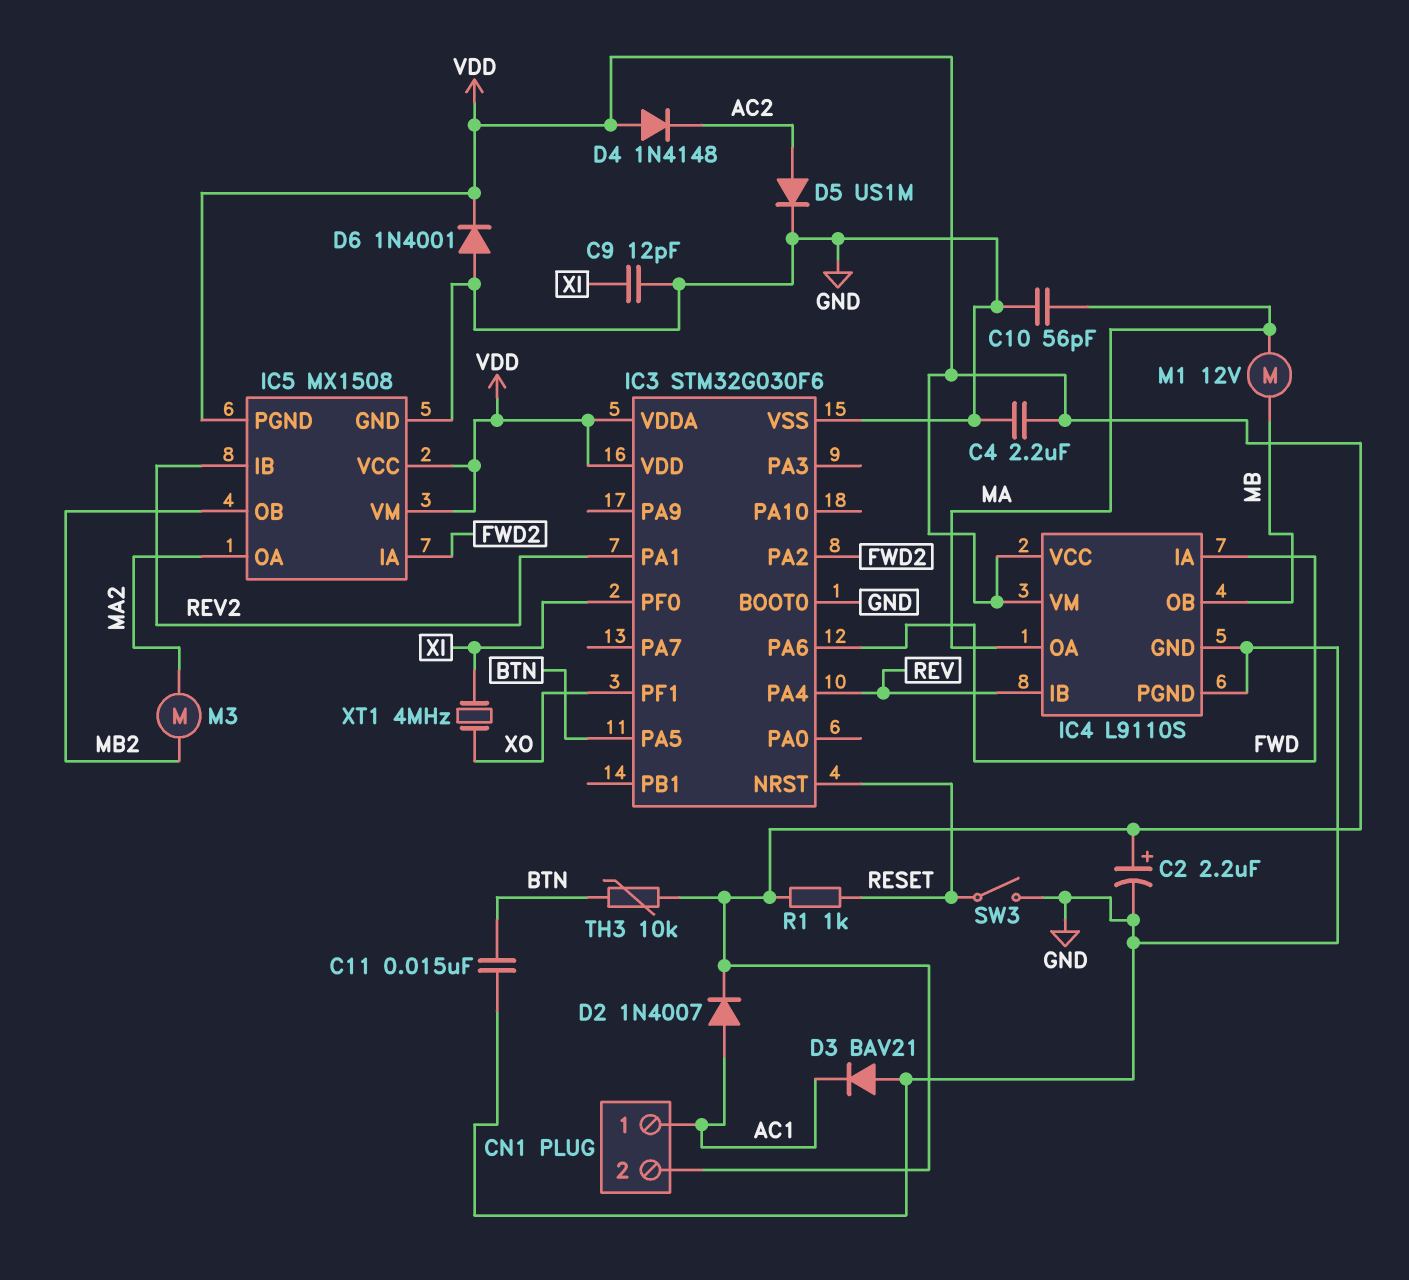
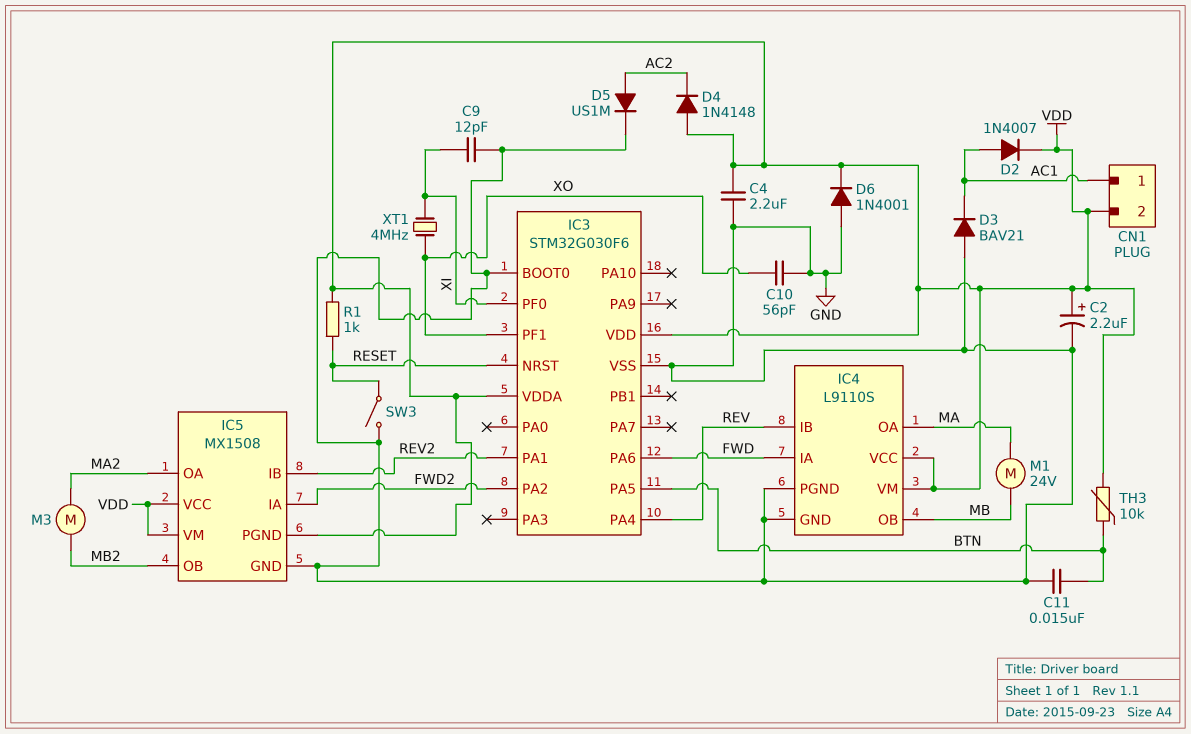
C10: 56pF (GND, MA) -> 56pF (GND, XO)
M1: motor 12V (MA, MB) -> motor 24V (MA, MB)

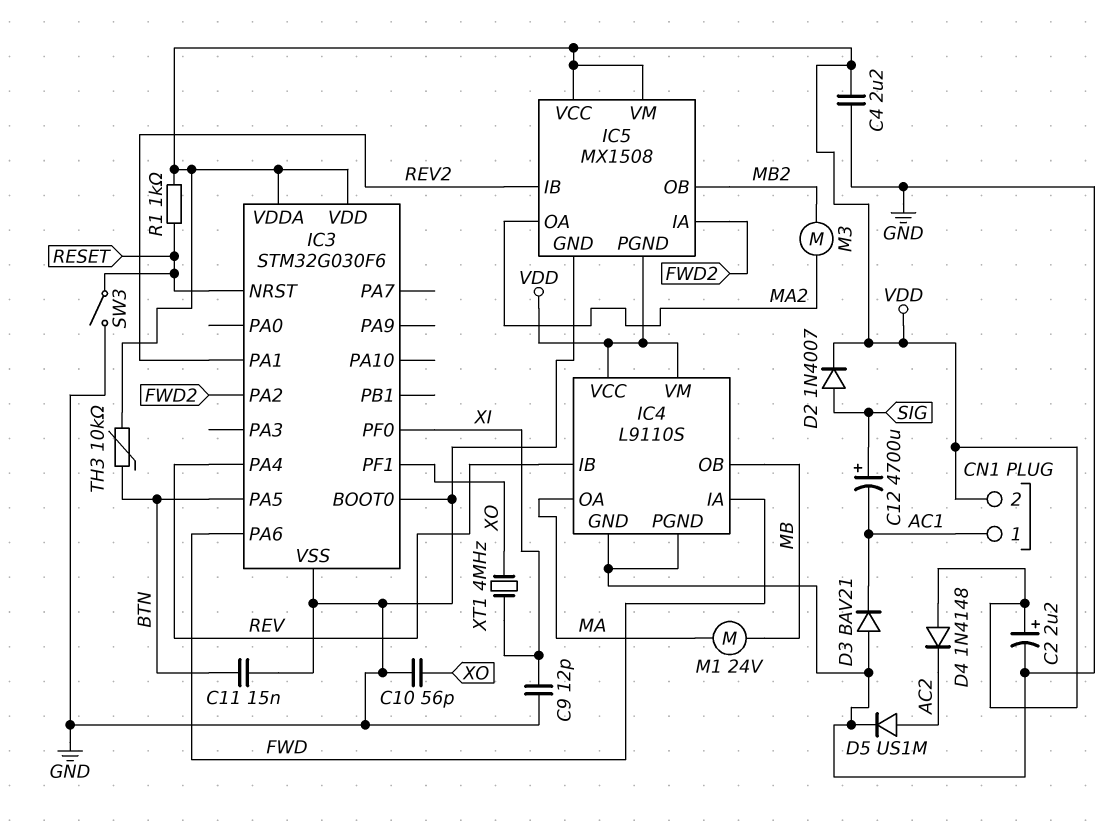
C12: none -> 4700uF (plus SIG, minus AC1)
D2: diode 1N4007 (A AC1, K VDD) -> diode 1N4007 (A SIG, K VDD)
D6: diode 1N4001 (A GND, K VDD) -> none

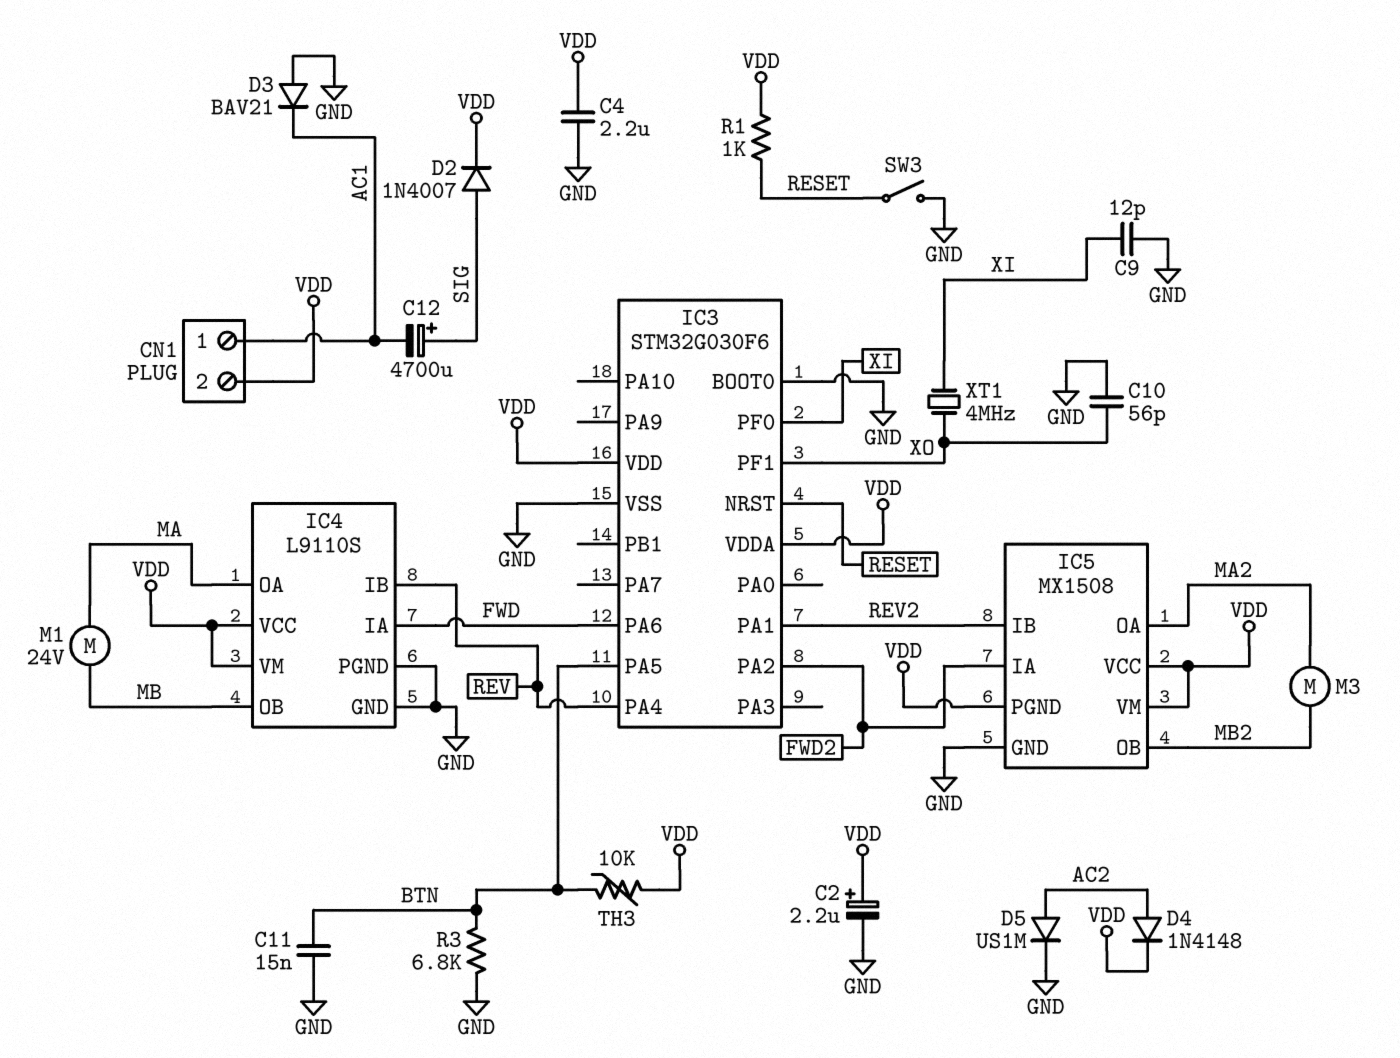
D4: diode 1N4148 (A VDD, K AC2) -> diode 1N4148 (A AC2, K VDD)
R3: none -> 6.8k (BTN, GND)

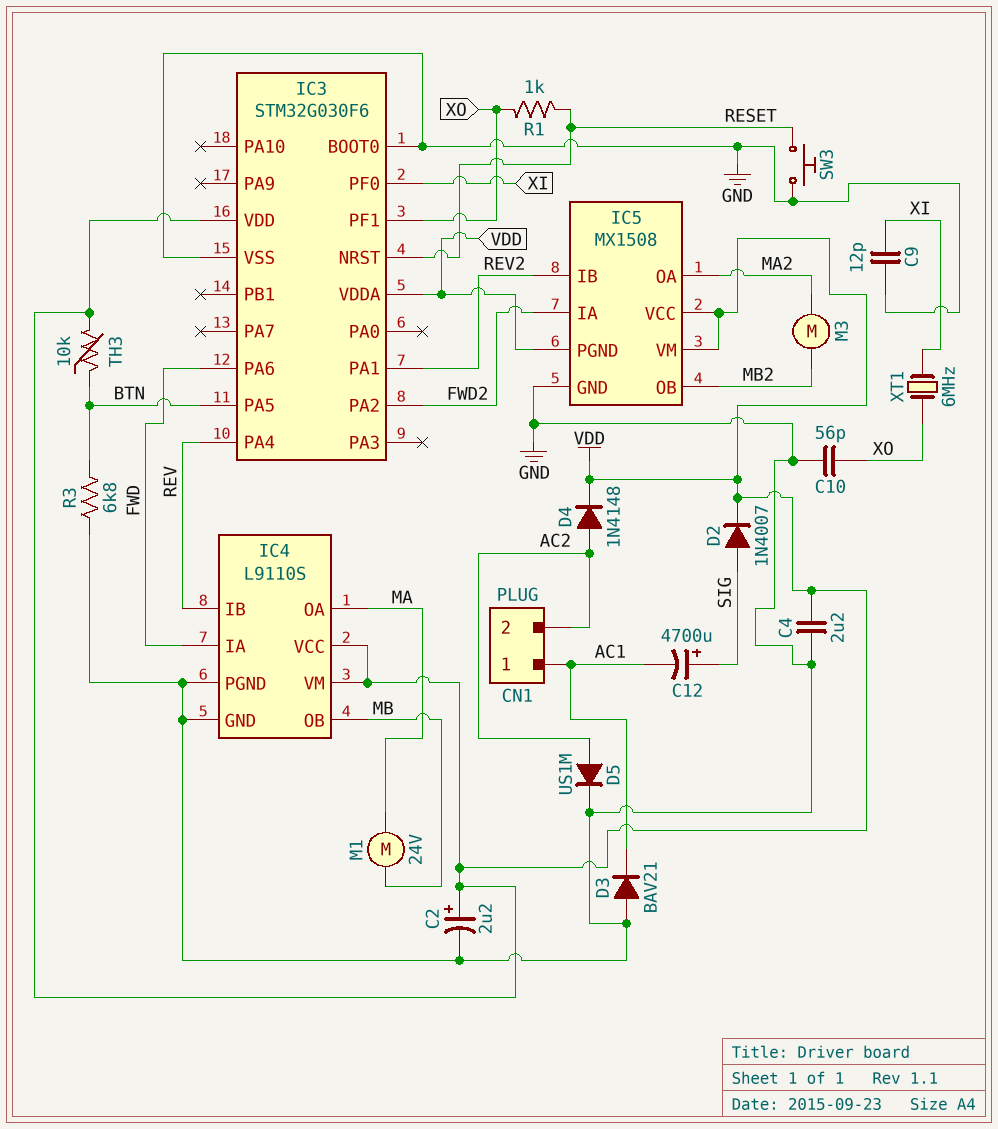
C11: 15nF (BTN, GND) -> none
CN1 pin 2: VDD -> AC2
R1: 1k (RESET, VDD) -> 1k (RESET, XO)
SW3: switch (GND, RESET) -> button (GND, RESET)
XT1: 4MHz (XI, XO) -> 6MHz (XI, XO)

